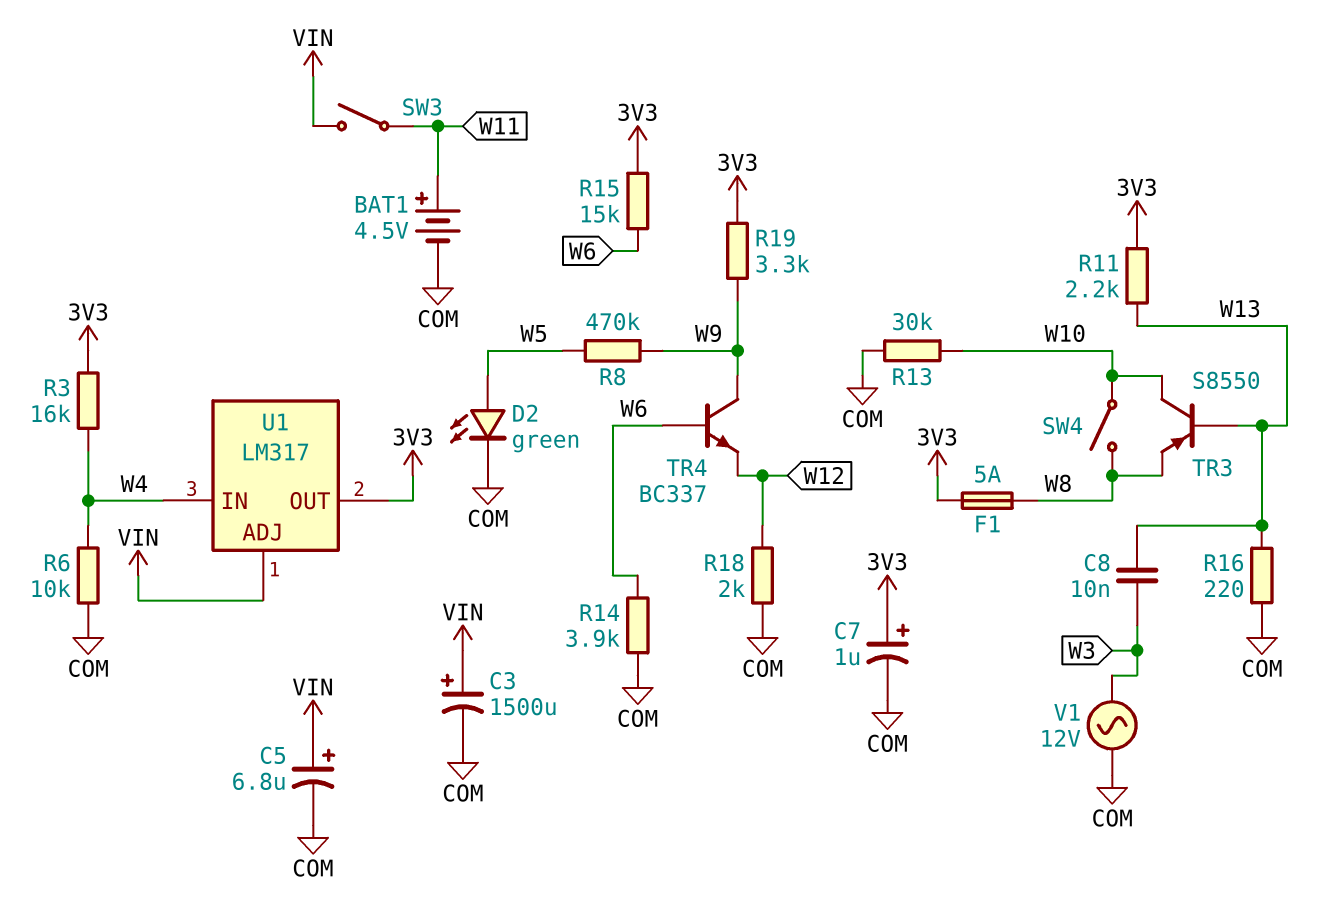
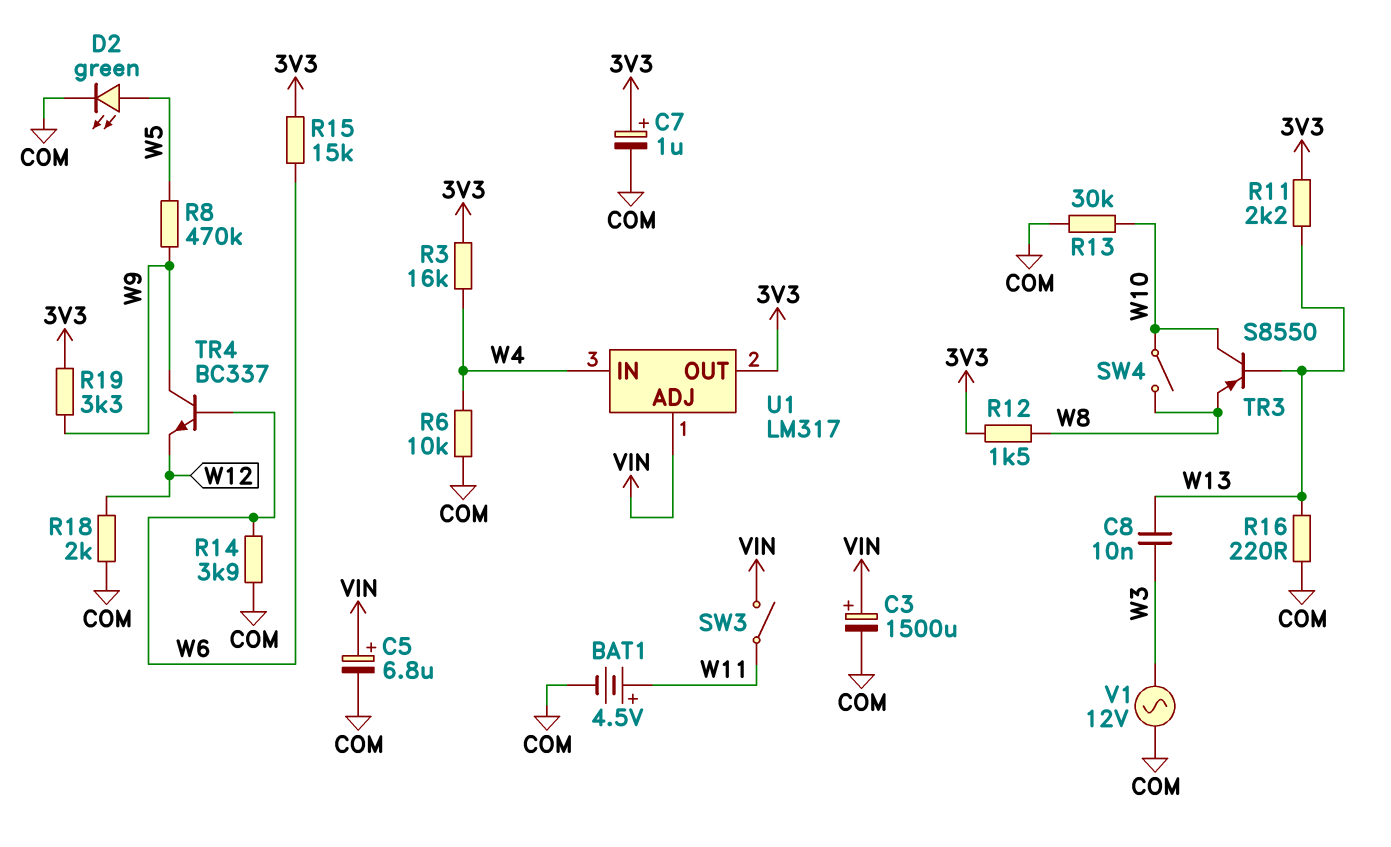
F1: 5A (3V3, W8) -> none
R12: none -> 1.5k (3V3, W8)

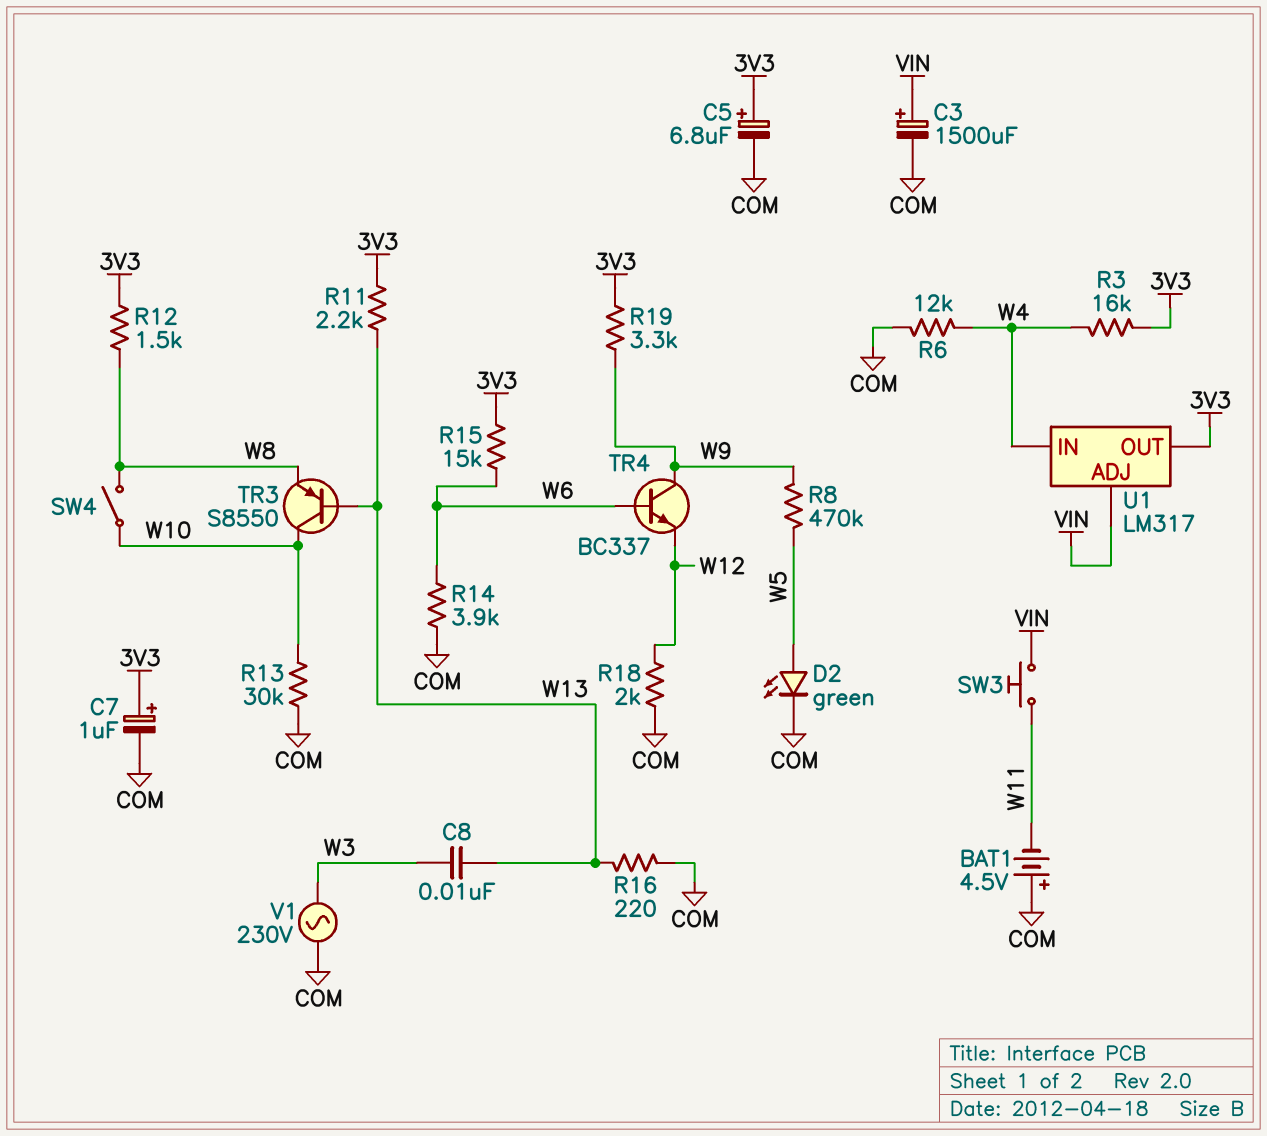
BAT1: 4.5V (plus W11, minus COM) -> 4.5V (plus COM, minus W11)
C5: 6.8uF (plus VIN, minus COM) -> 6.8uF (plus 3V3, minus COM)
R6: 10k (COM, W4) -> 12k (COM, W4)
SW3: switch (VIN, W11) -> button (VIN, W11)
V1: AC 12V (COM, W3) -> AC 230V (COM, W3)

